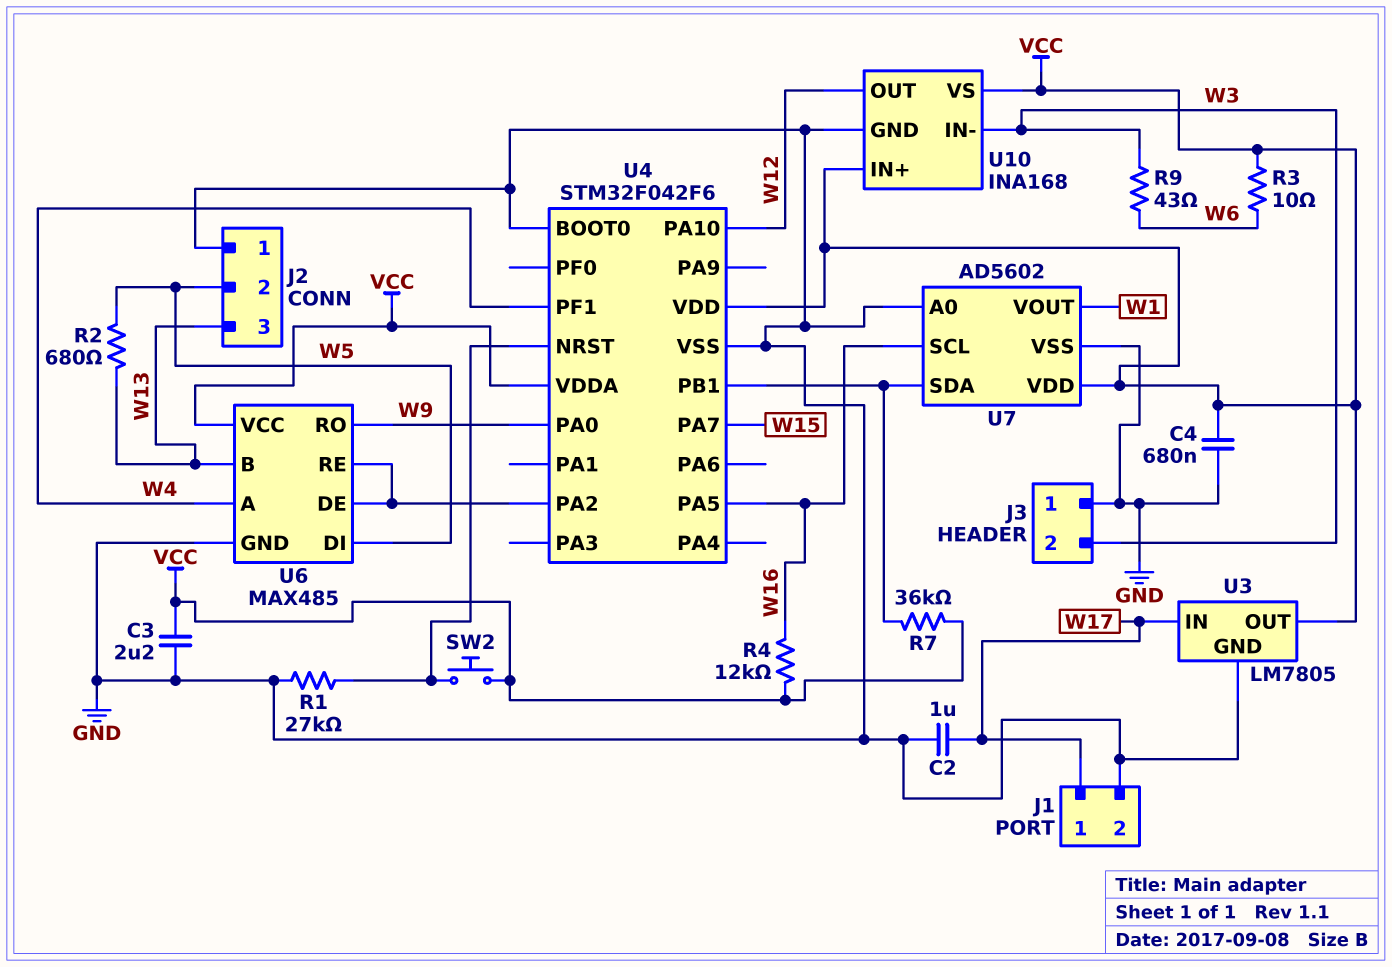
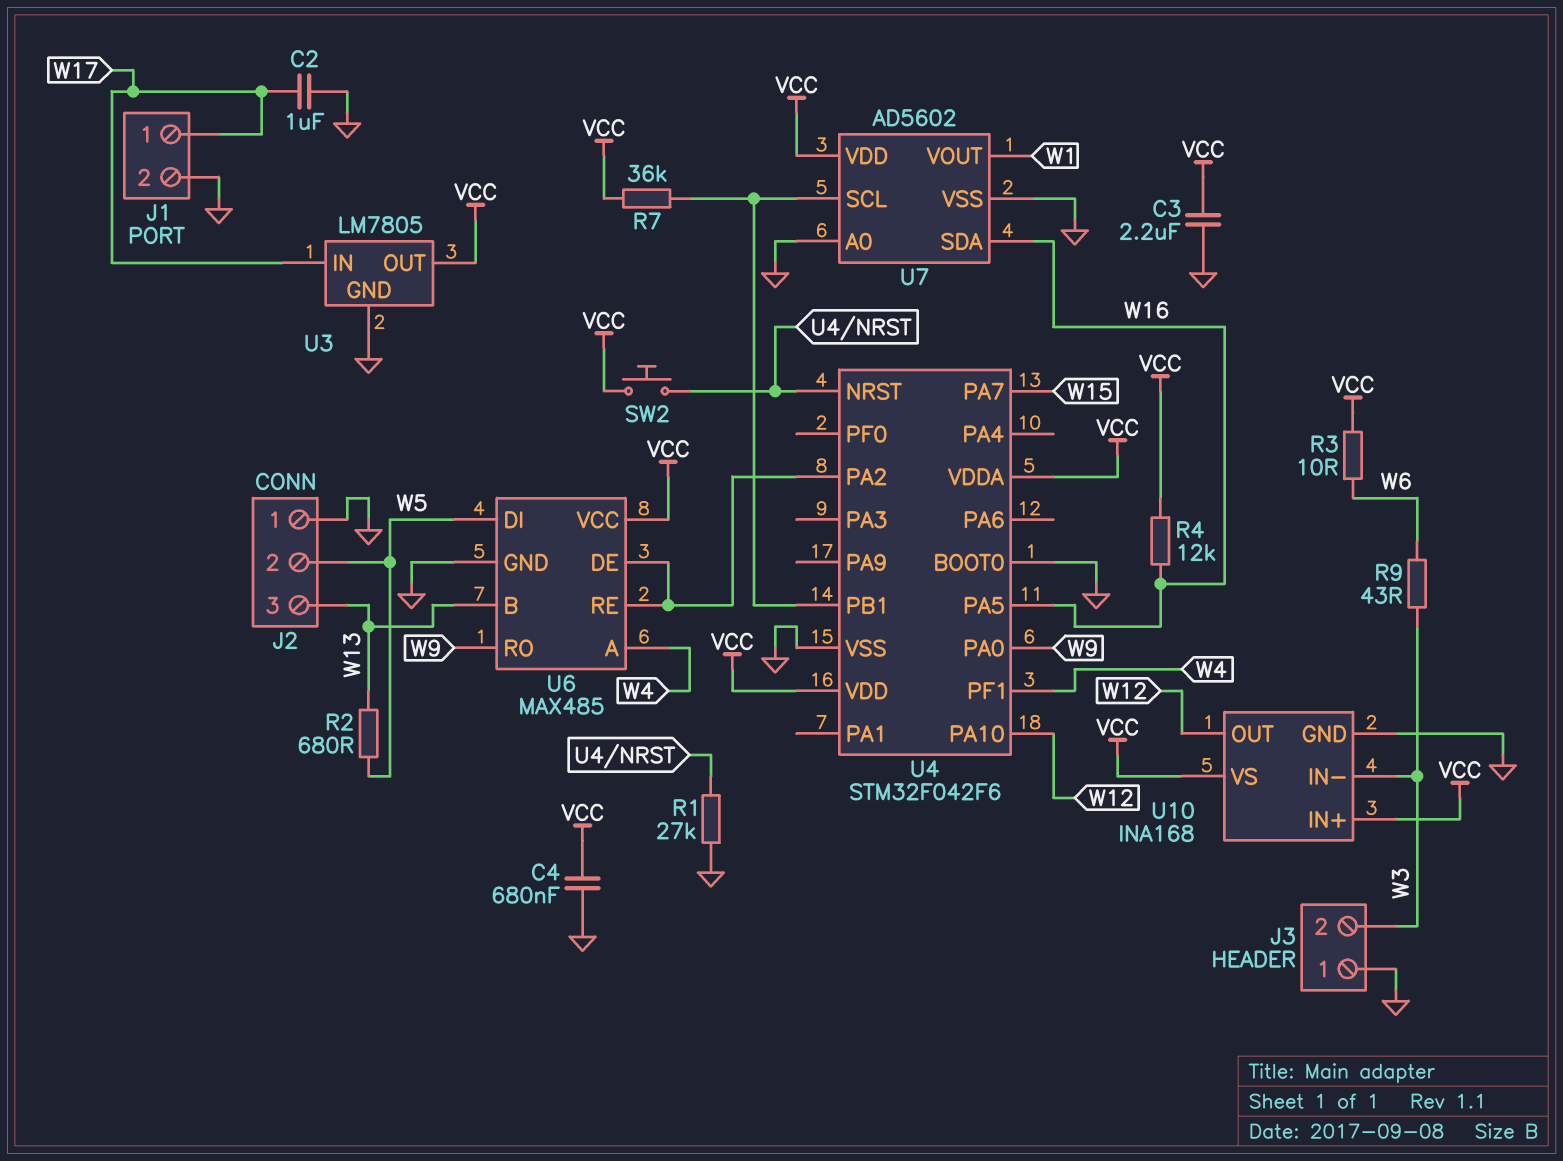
U7 pin SCL: W16 -> U4/PB1
U7 pin SDA: U4/PB1 -> W16

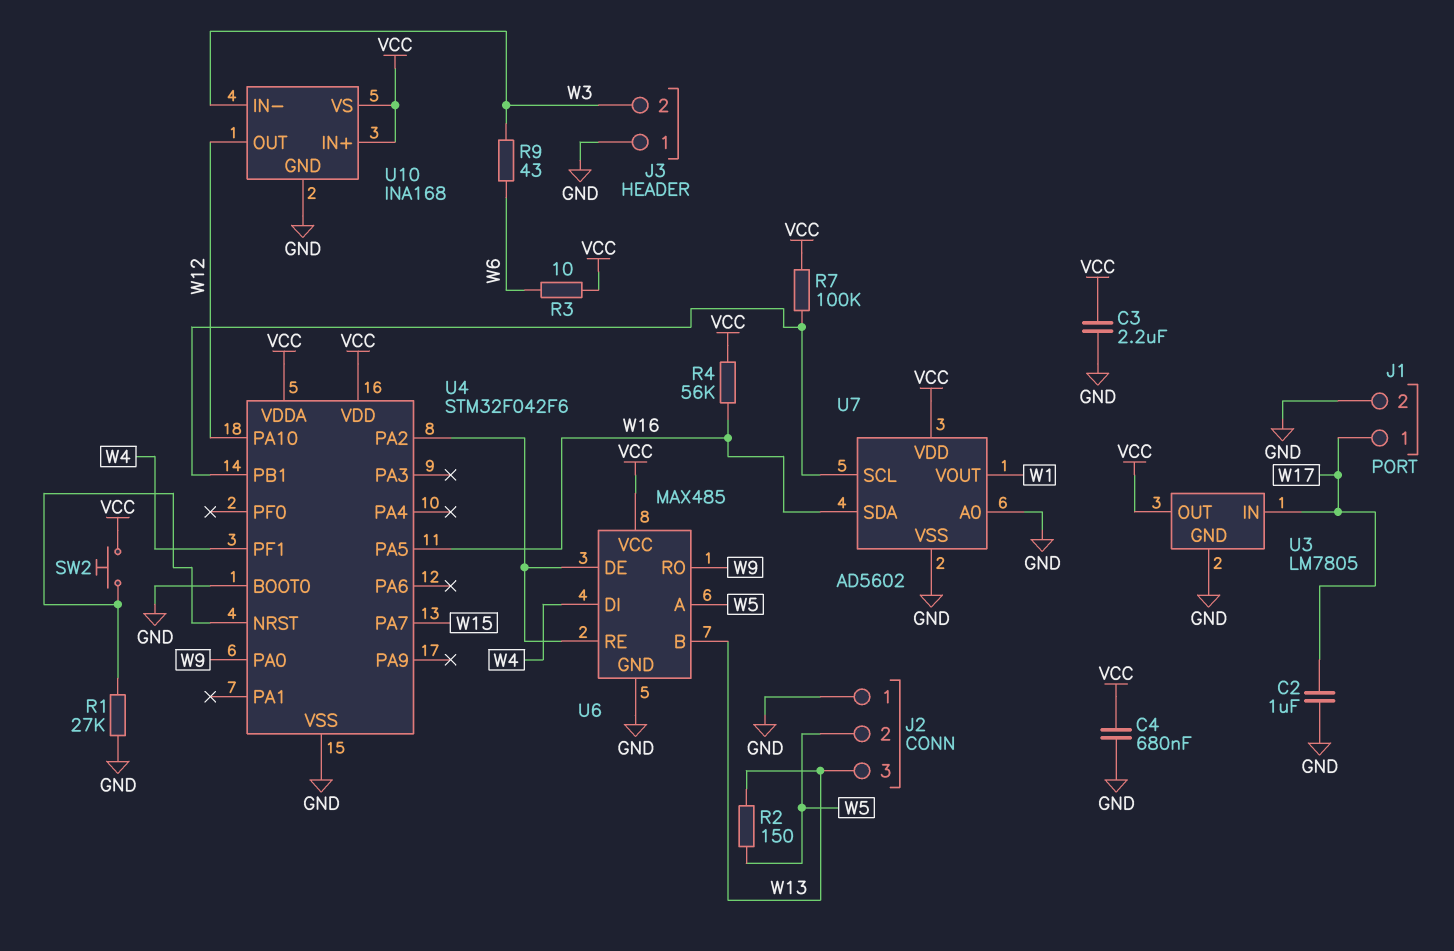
R2: 680 (W5, W13) -> 150 (W5, W13)
R4: 12k (VCC, W16) -> 56k (VCC, W16)
R7: 36k (U4/PB1, VCC) -> 100k (U4/PB1, VCC)
U6 pin A: W4 -> W5
U6 pin DI: W5 -> W4

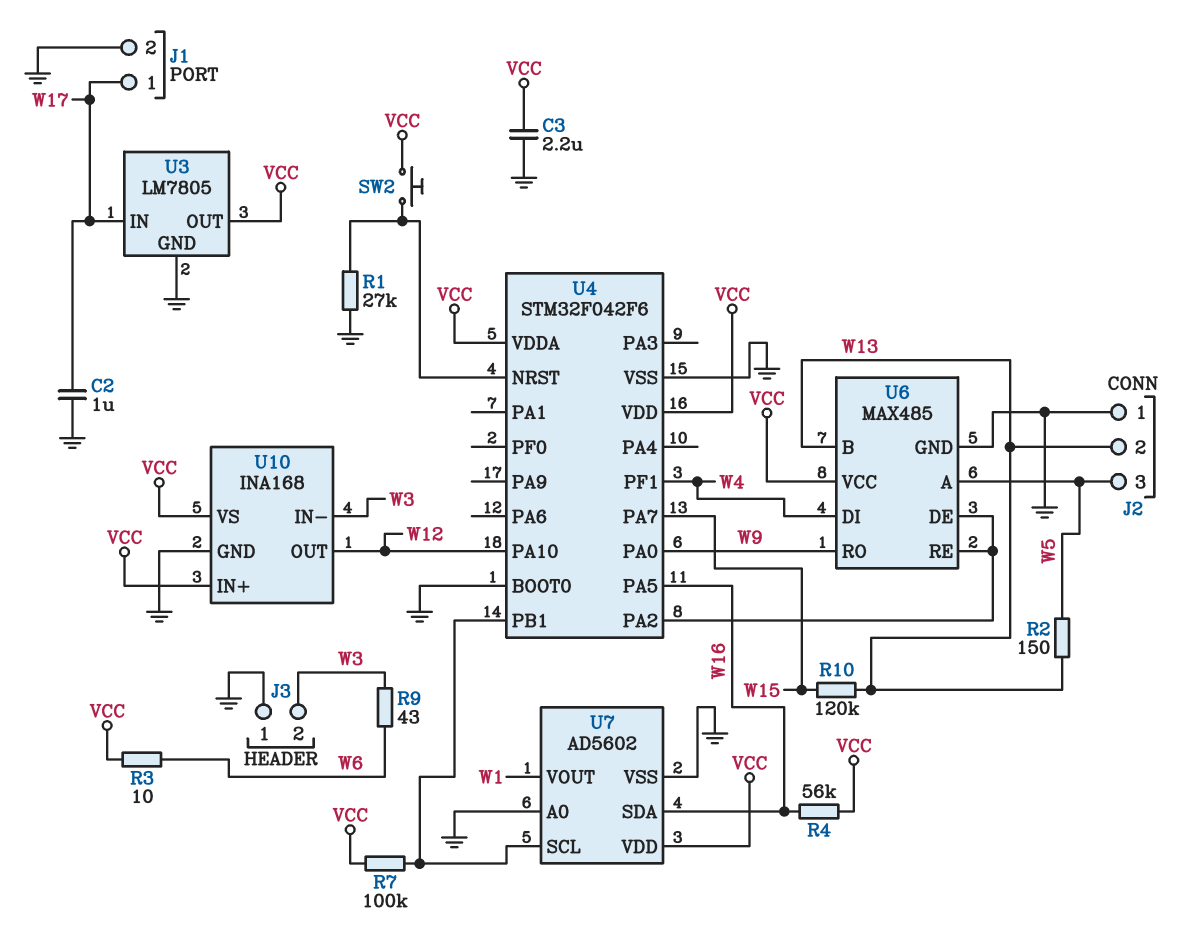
C4: 680nF (GND, VCC) -> none
J2 pin 2: W5 -> W13
J2 pin 3: W13 -> W5
R10: none -> 120k (W13, W15)

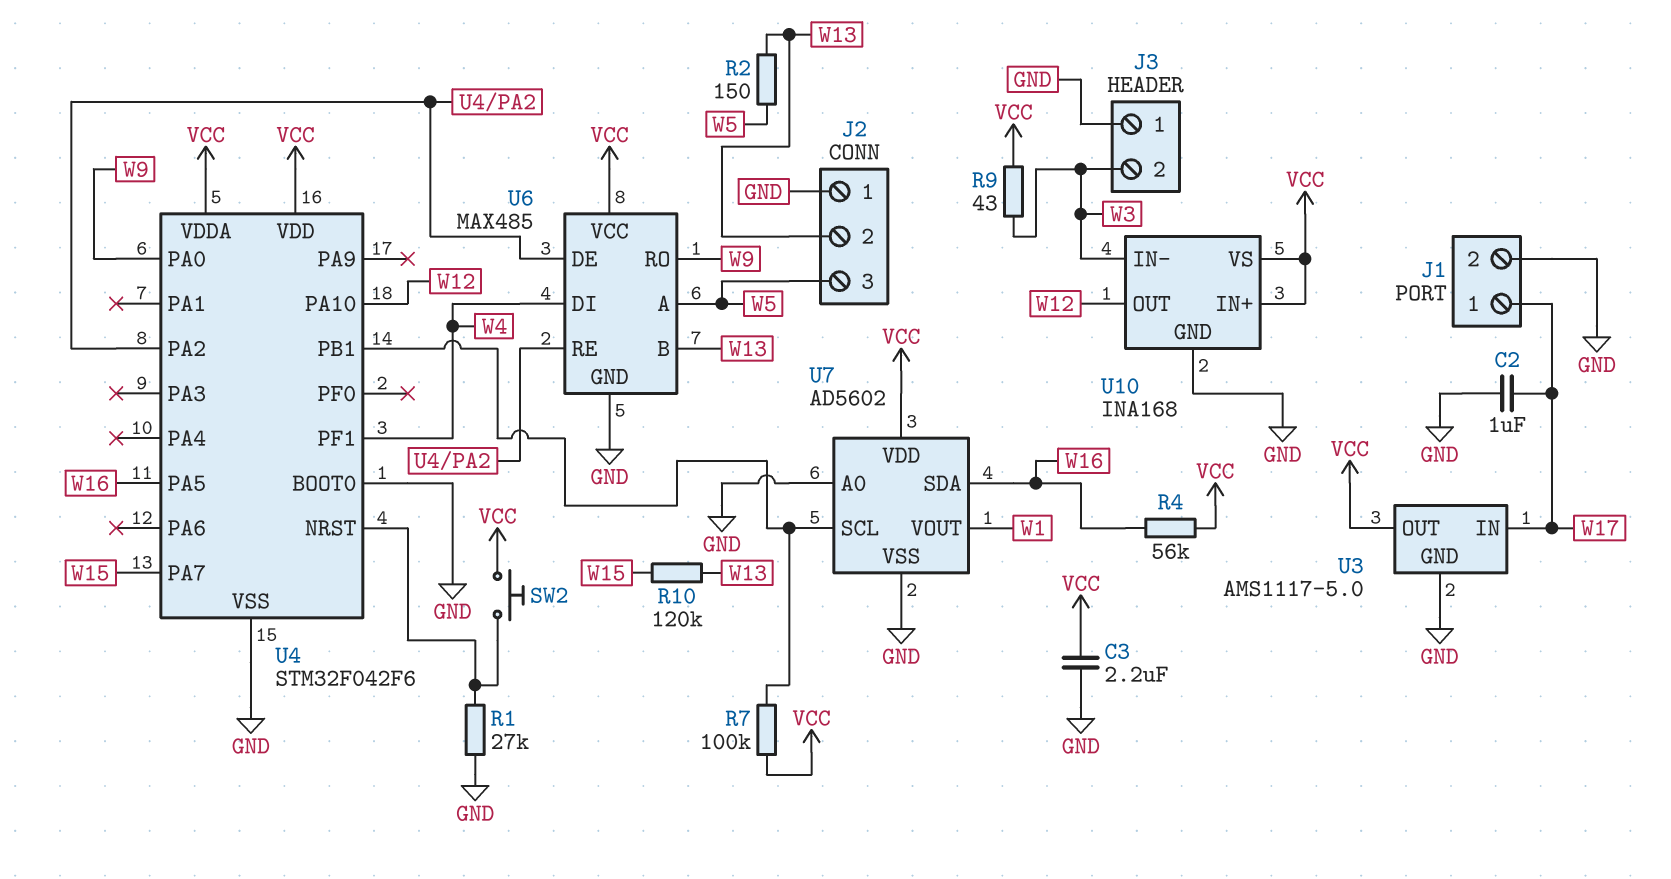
R3: 10 (VCC, W6) -> none
R9: 43 (W3, W6) -> 43 (VCC, W3)
U3: LM7805 -> AMS1117-5.0

